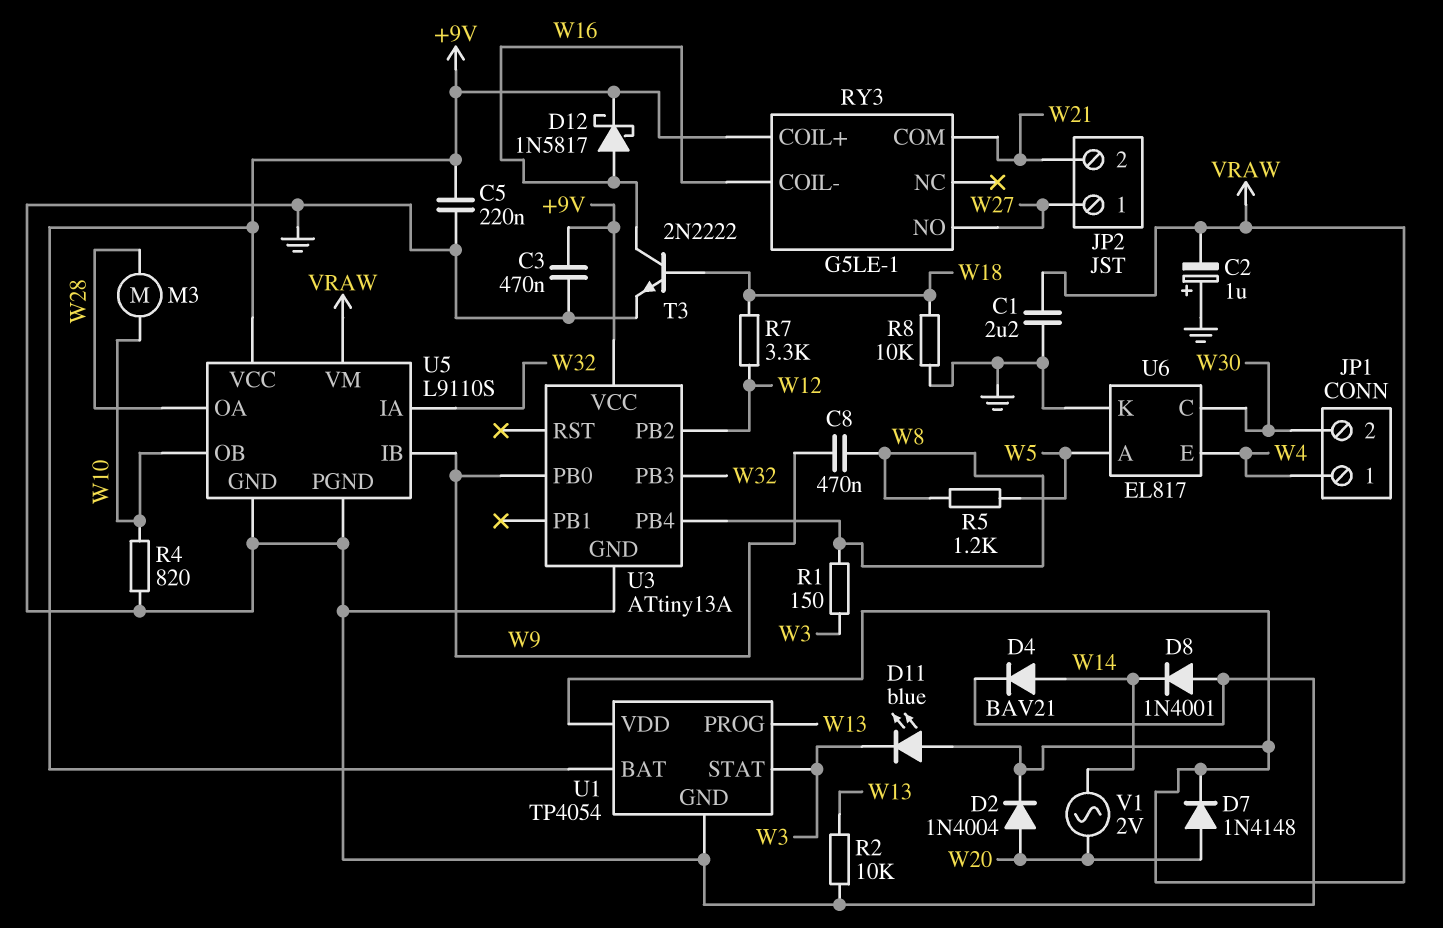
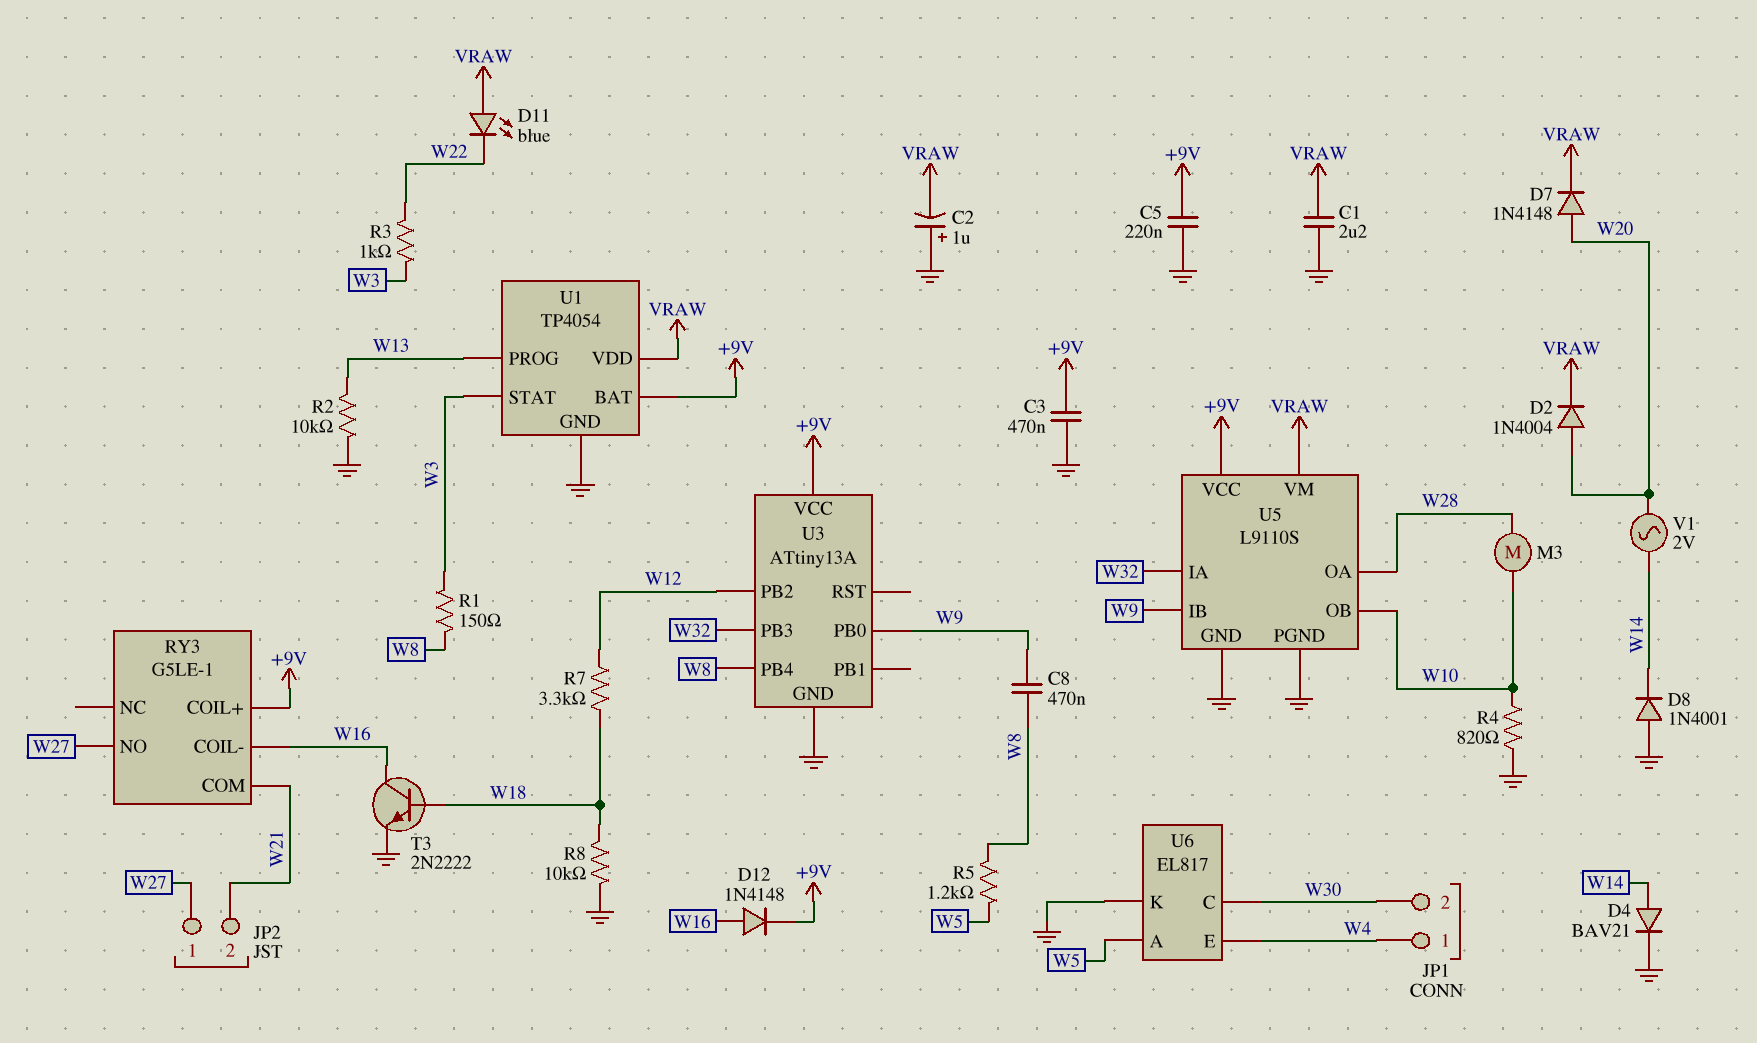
D11: LED blue (A VRAW, K W3) -> LED blue (A VRAW, K W22)
D12: schottky 1N5817 (A W16, K +9V) -> diode 1N4148 (A W16, K +9V)
R3: none -> 1k (W3, W22)

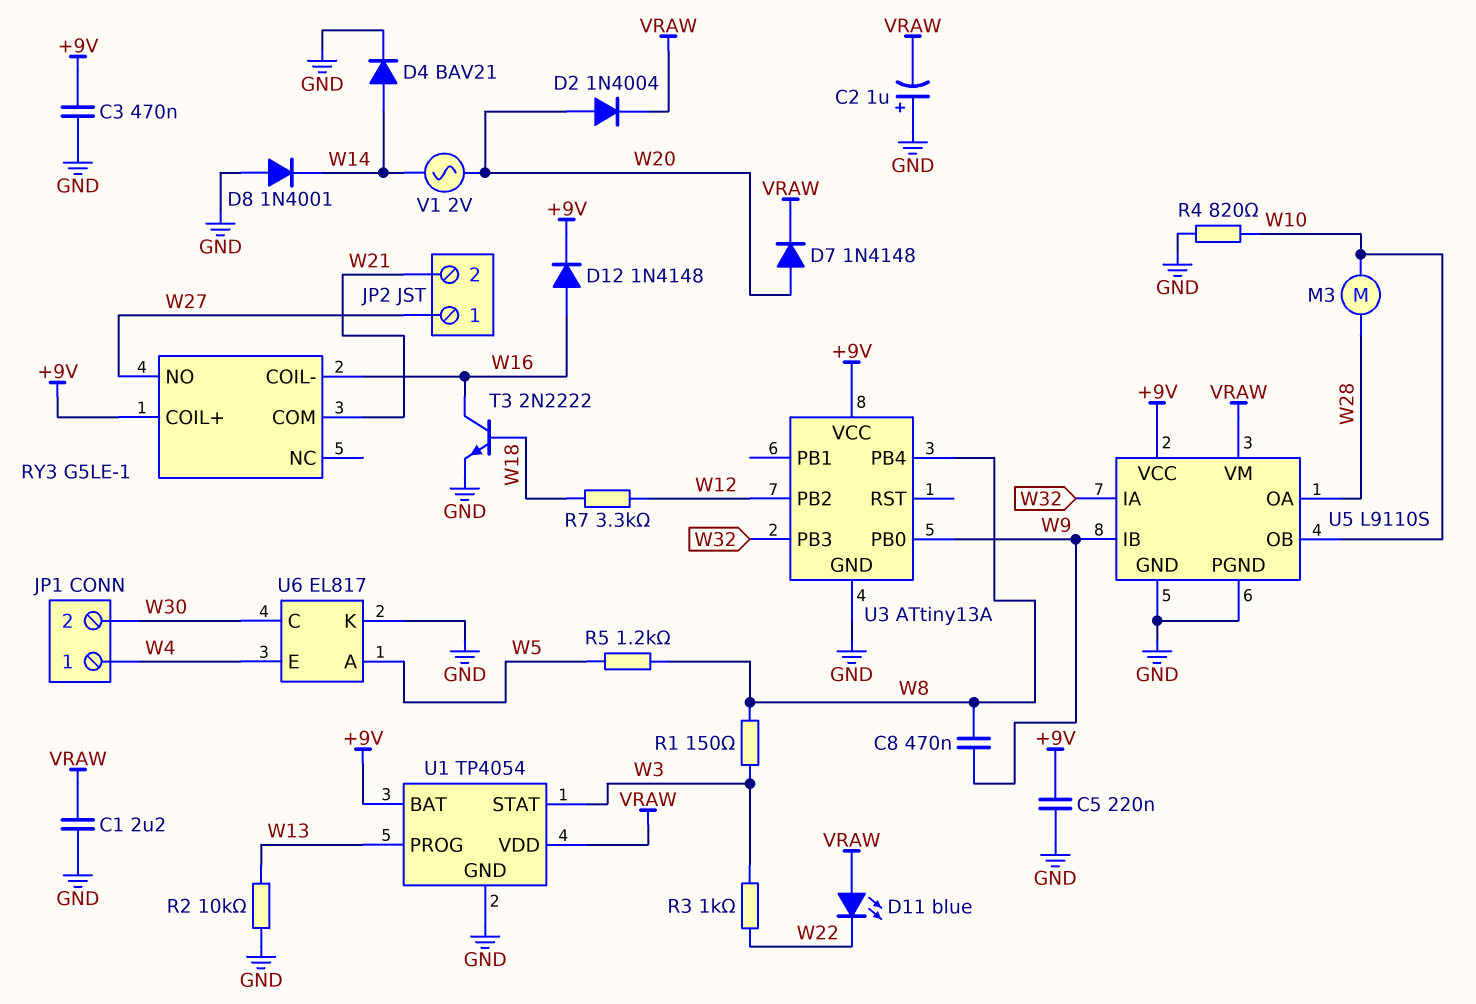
R8: 10k (GND, W18) -> none

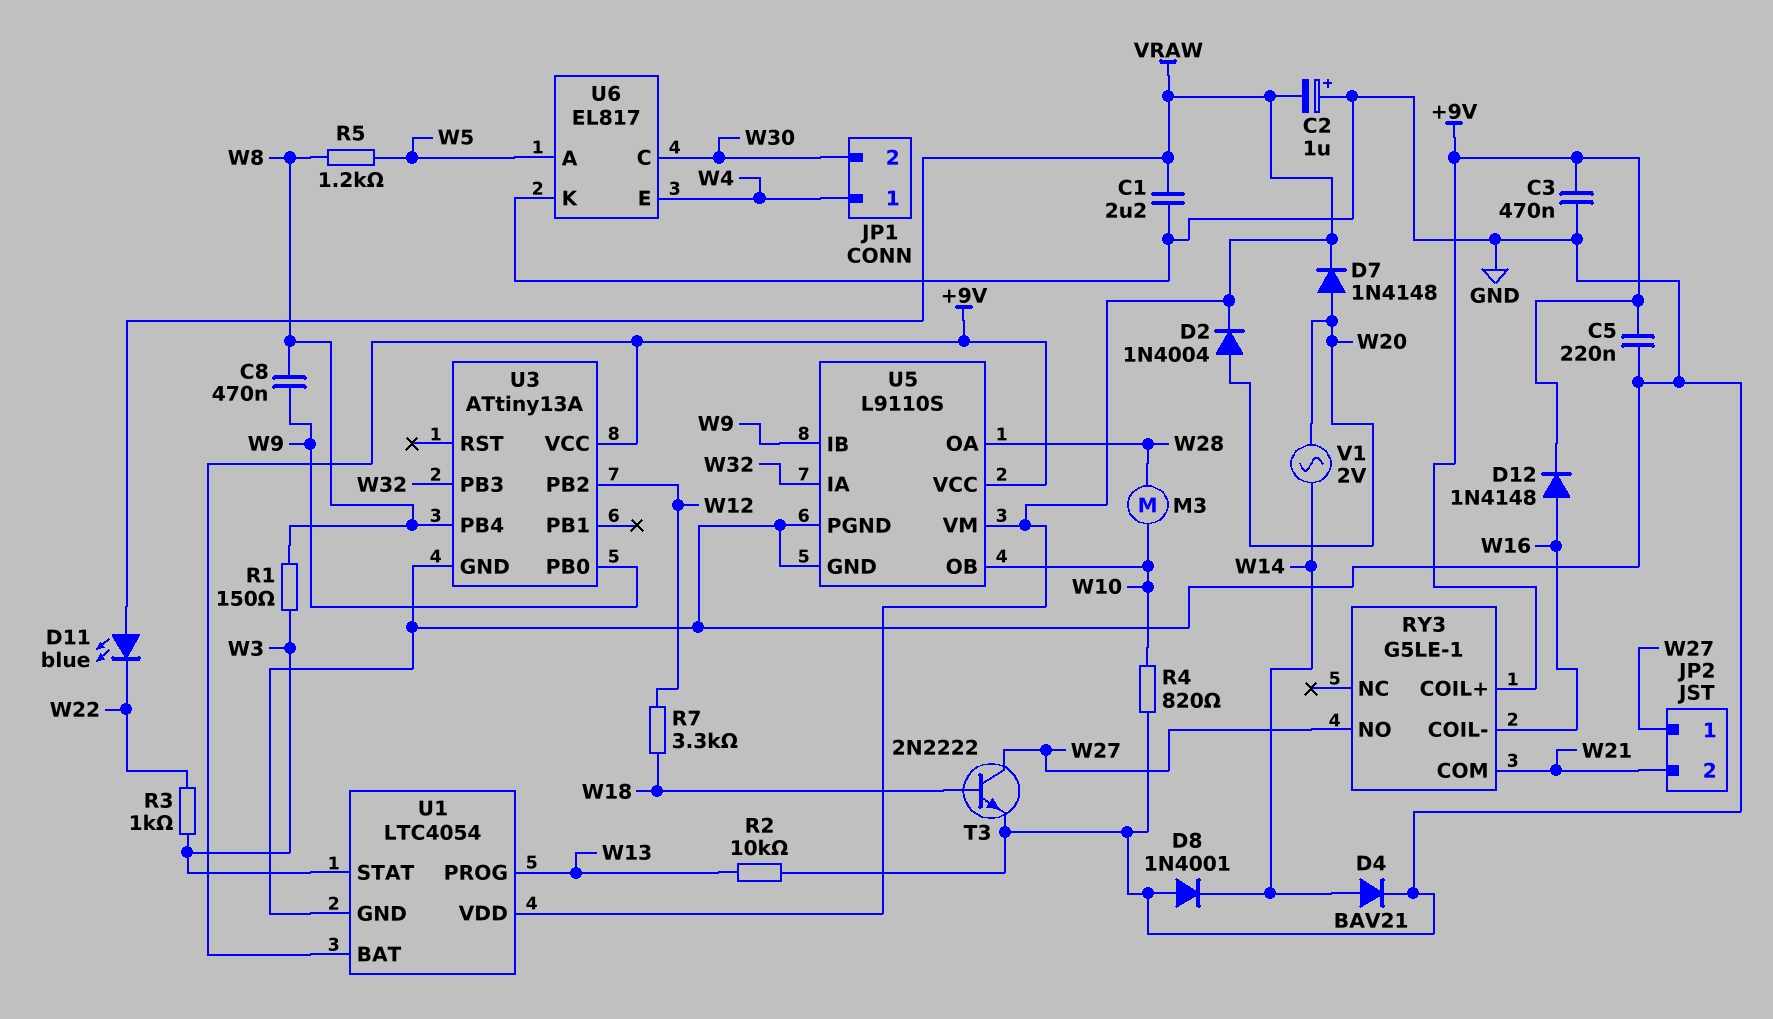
T3: NPN 2N2222 (B W18, C W16, E GND) -> NPN 2N2222 (B W18, C W27, E GND)
U1: TP4054 -> LTC4054

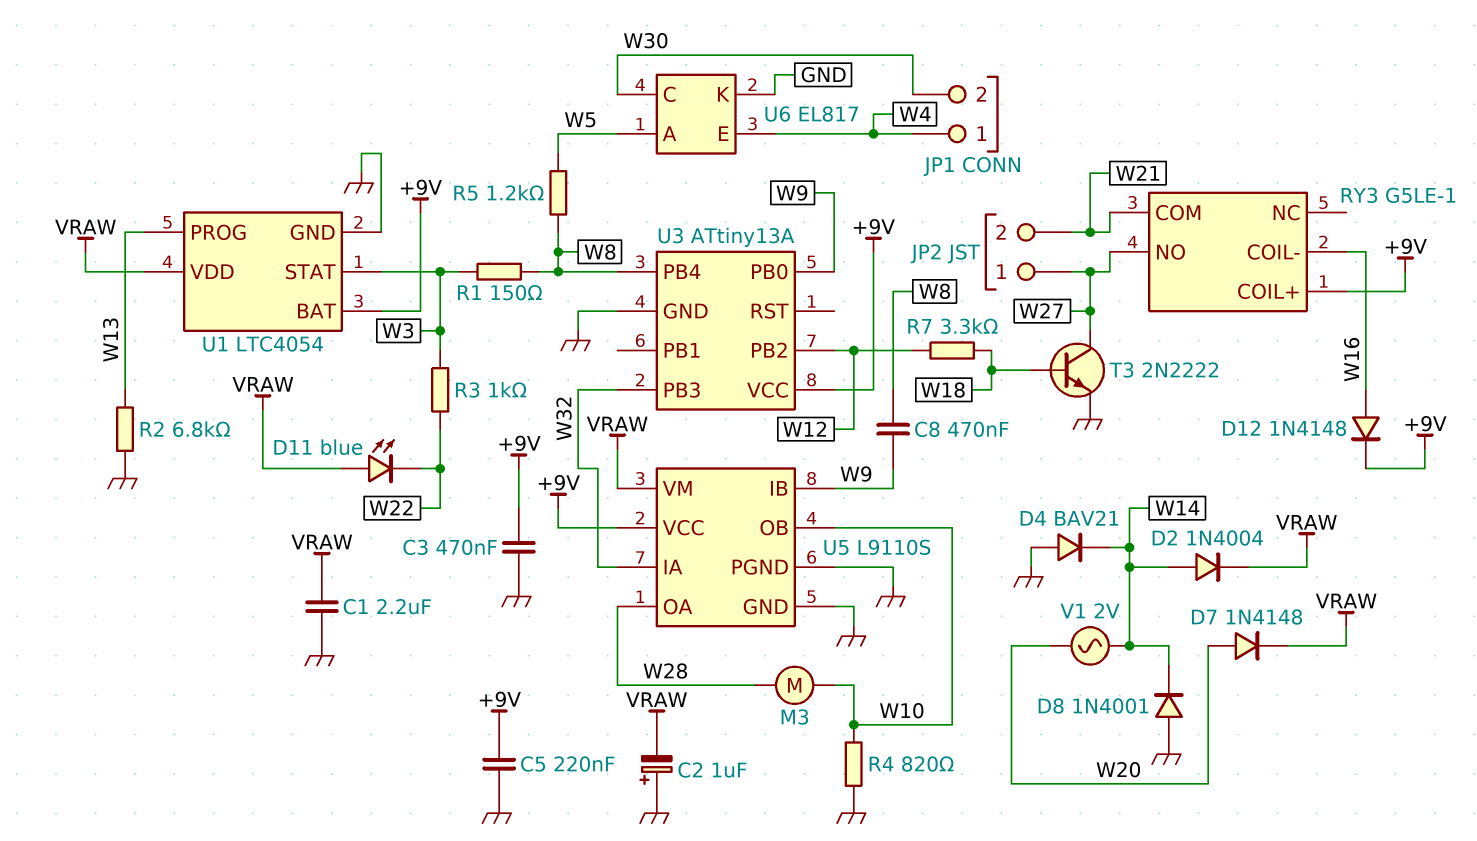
D2: diode 1N4004 (A W20, K VRAW) -> diode 1N4004 (A W14, K VRAW)
D4: diode BAV21 (A W14, K GND) -> diode BAV21 (A GND, K W14)
R2: 10k (GND, W13) -> 6.8k (GND, W13)

